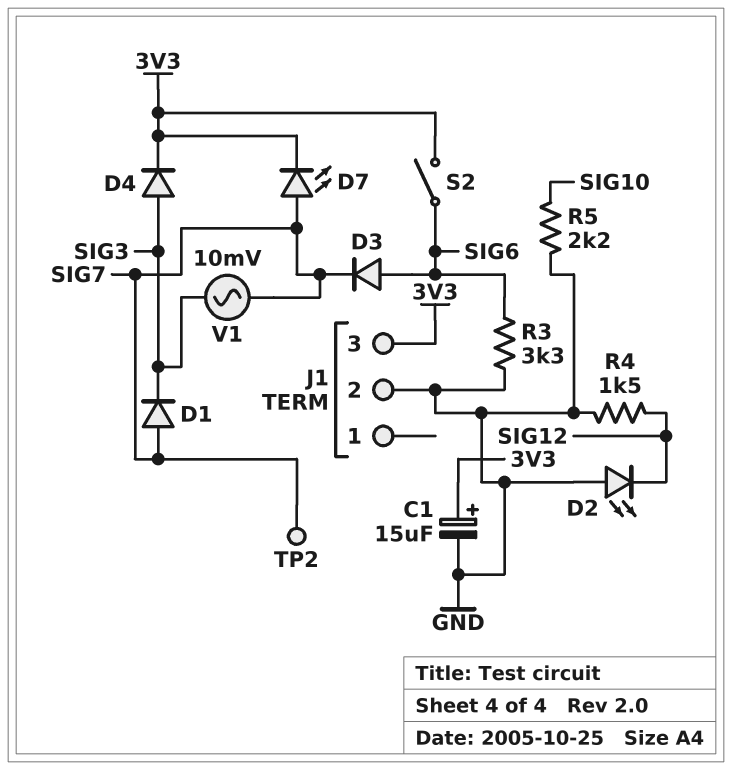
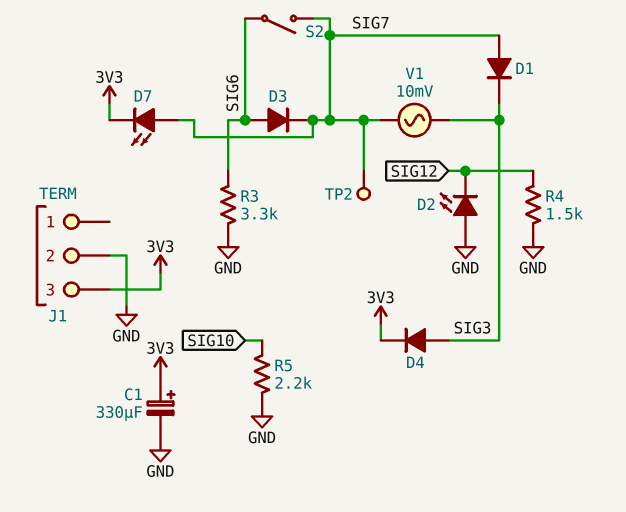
C1: 15uF (plus 3V3, minus GND) -> 330uF (plus 3V3, minus GND)
S2: switch (3V3, SIG6) -> switch (SIG6, SIG7)

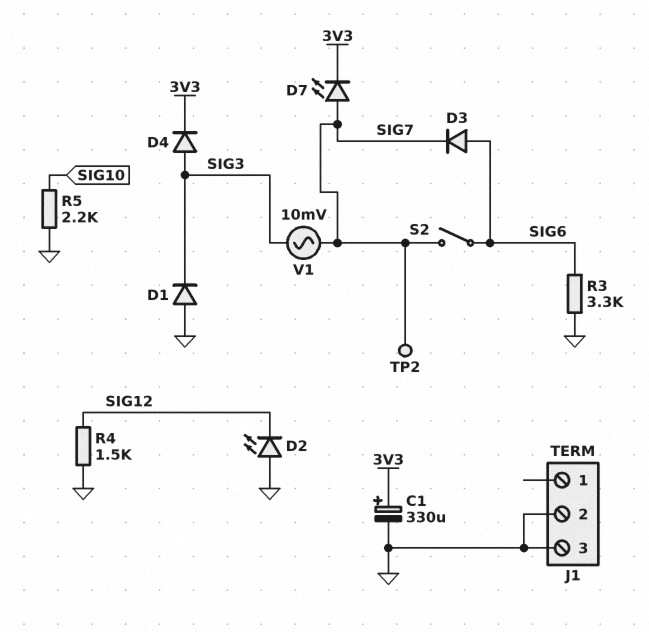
D1: diode (A SIG7, K SIG3) -> diode (A GND, K SIG3)
J1 pin 3: 3V3 -> GND

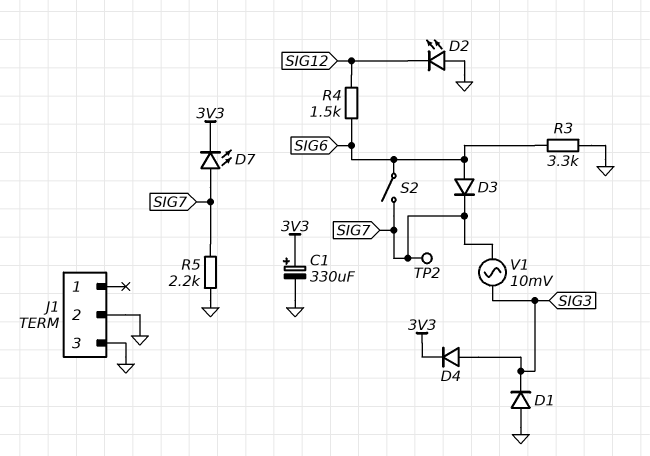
R4: 1.5k (GND, SIG12) -> 1.5k (SIG6, SIG12)
R5: 2.2k (GND, SIG10) -> 2.2k (GND, SIG7)

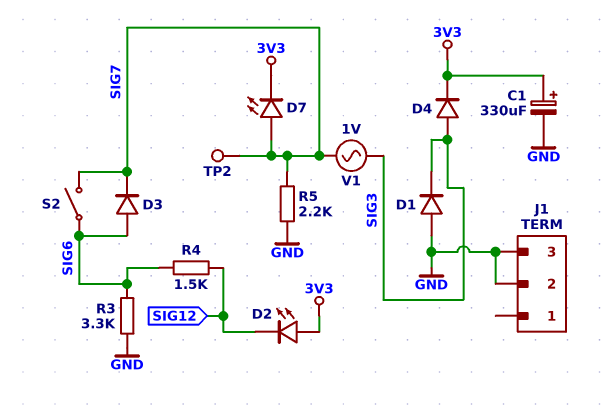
D2: LED (A GND, K SIG12) -> LED (A 3V3, K SIG12)
V1: AC 10mV (SIG3, SIG7) -> AC 1V (SIG3, SIG7)

